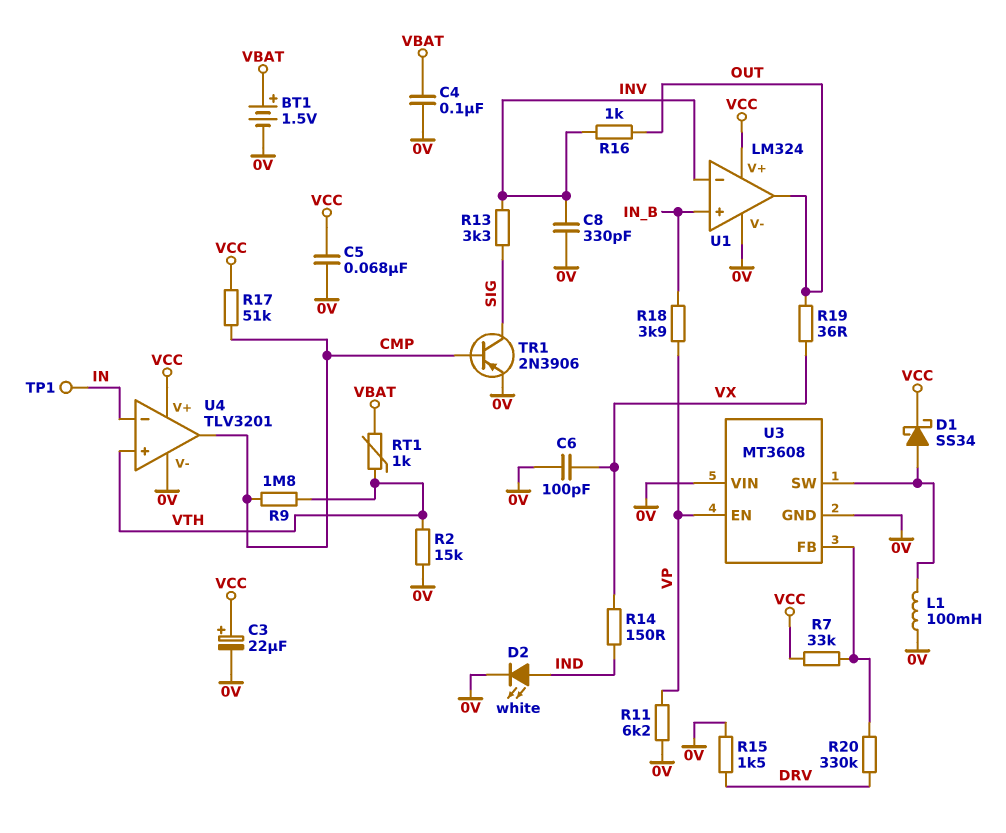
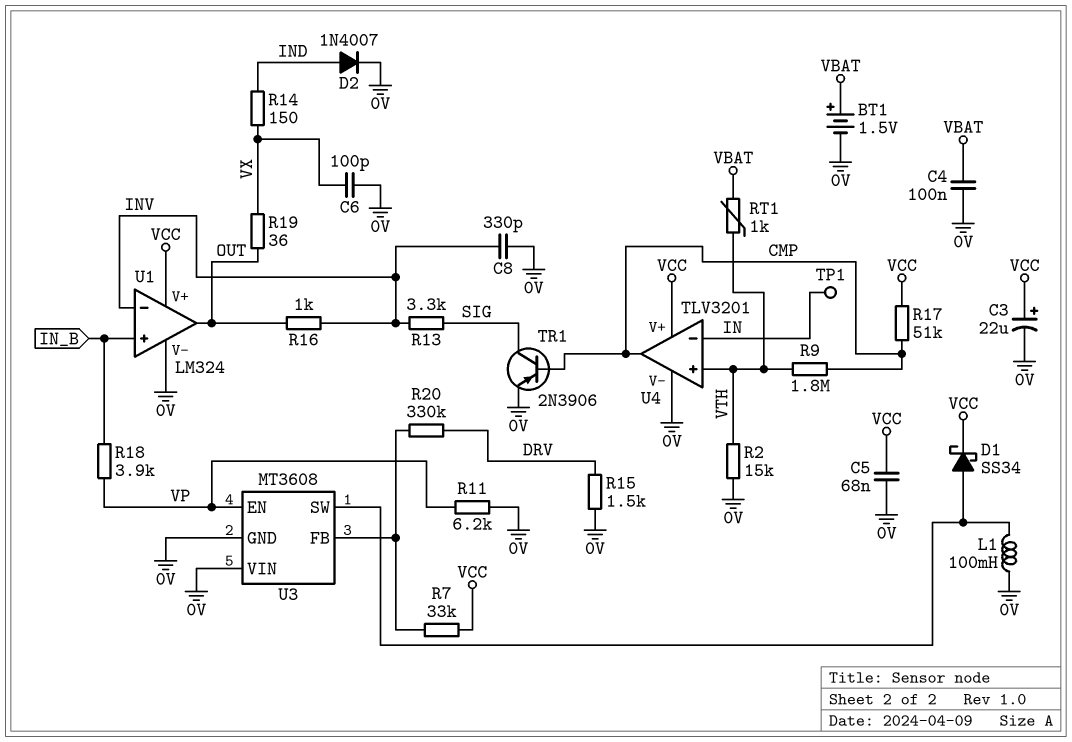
D2: LED white (A IND, K 0V) -> diode 1N4007 (A IND, K 0V)

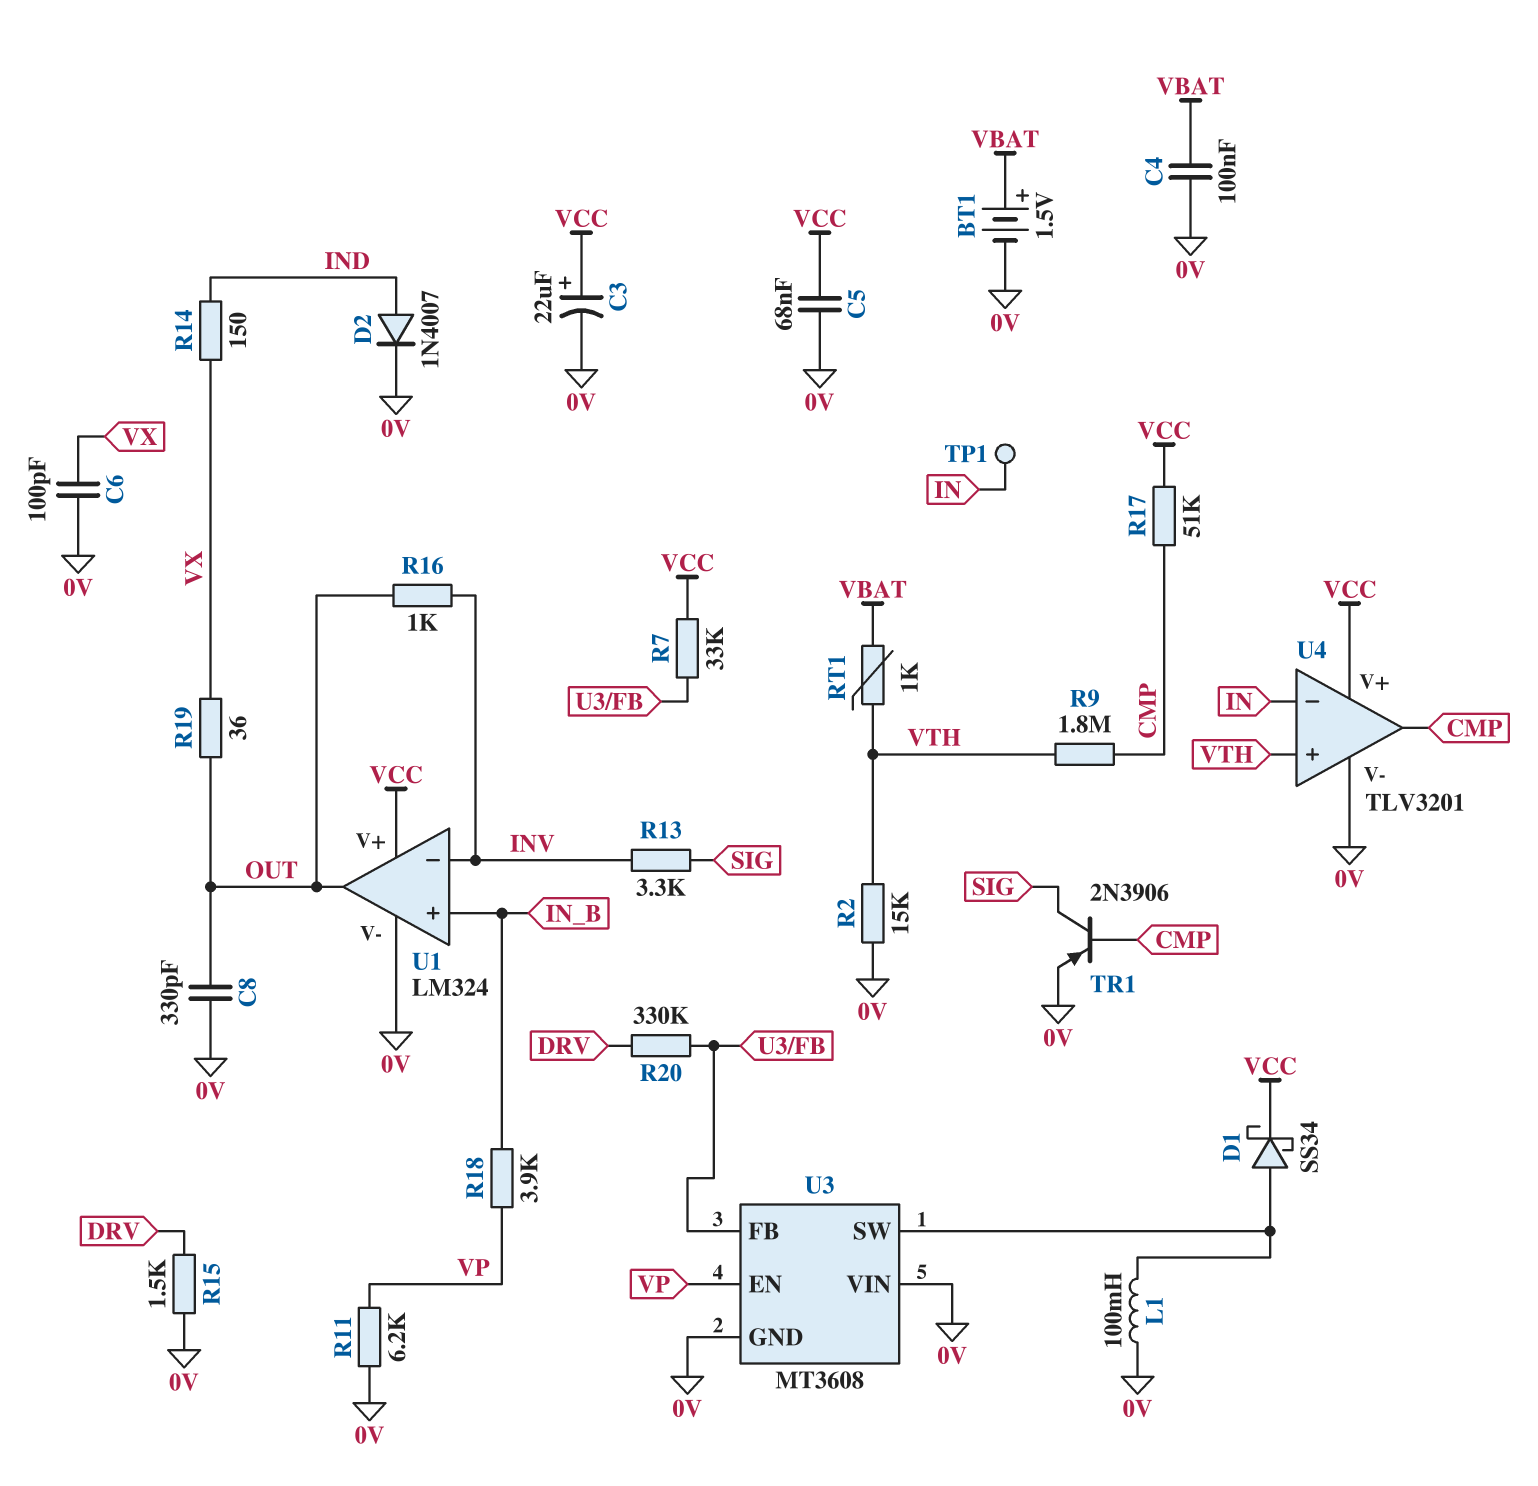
C8: 330pF (0V, INV) -> 330pF (0V, OUT)

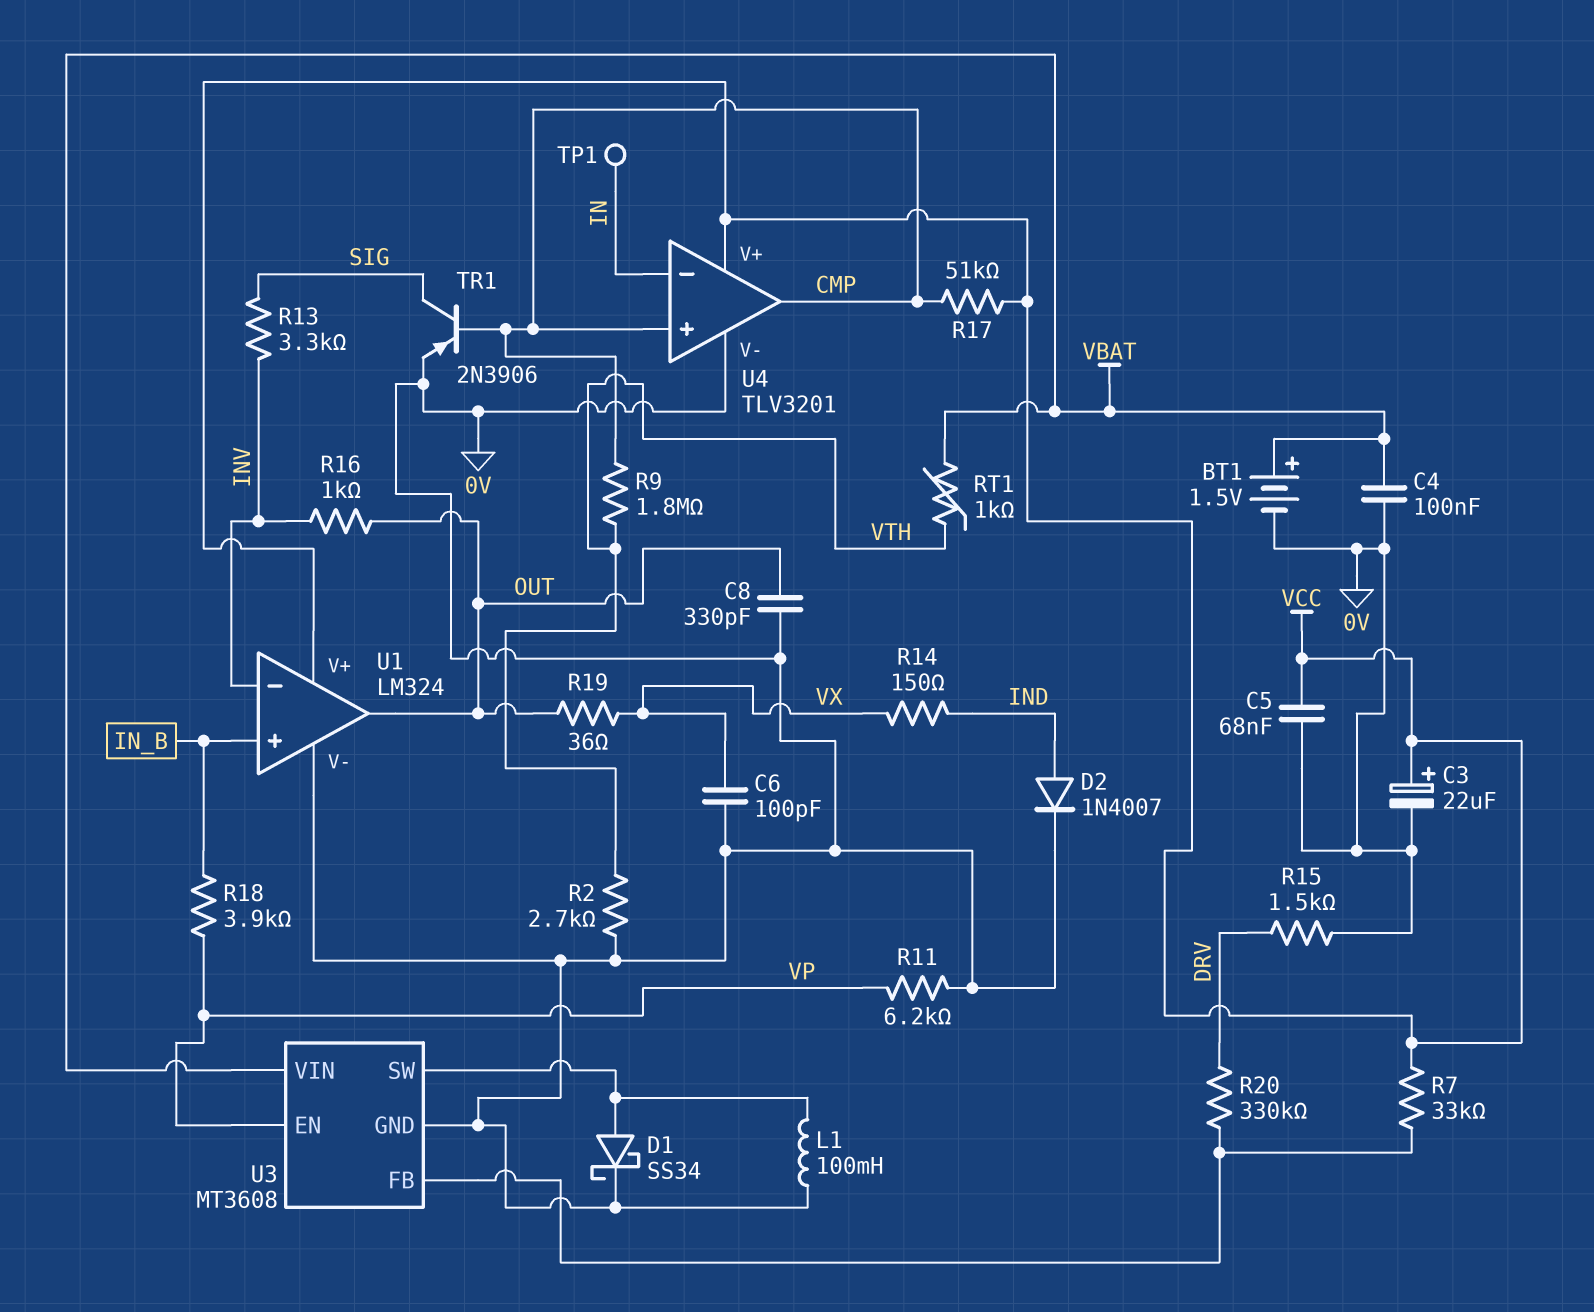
D1: schottky SS34 (A U3/SW, K VCC) -> schottky SS34 (A U3/SW, K 0V)
R2: 15k (0V, VTH) -> 2.7k (0V, VTH)
U3 pin VIN: 0V -> VBAT
U4 pin in+: VTH -> CMP

